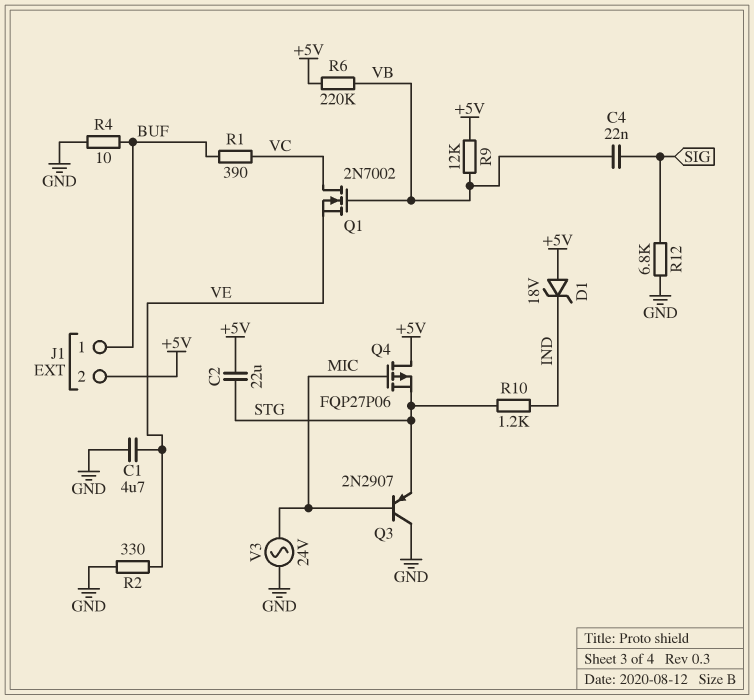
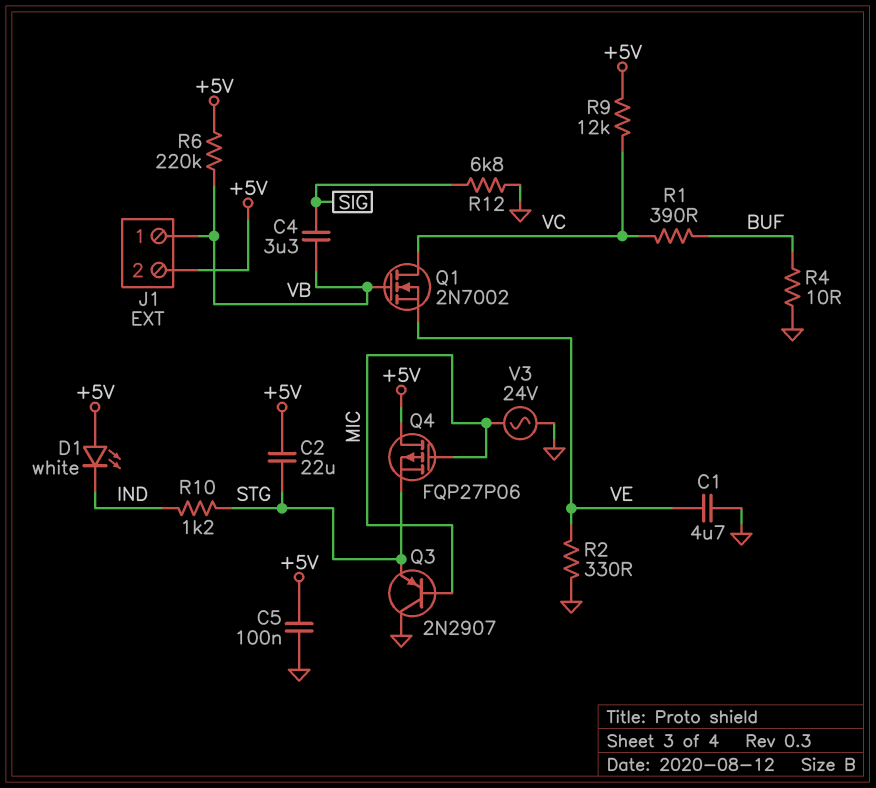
C4: 22nF (SIG, VB) -> 3.3uF (SIG, VB)
C5: none -> 100nF (+5V, GND)
D1: zener 18V (A +5V, K IND) -> LED white (A +5V, K IND)
J1 pin 1: BUF -> VB
R9: 12k (+5V, VB) -> 12k (+5V, VC)

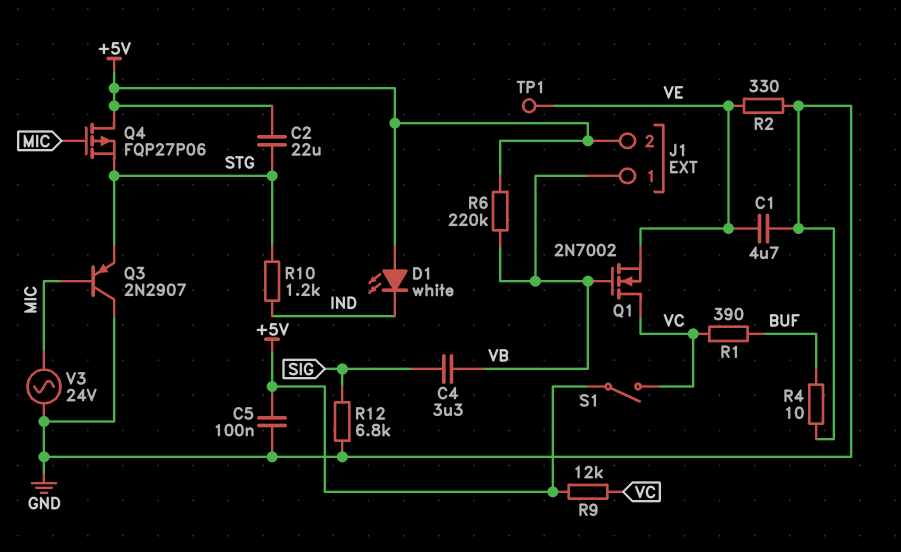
S1: none -> switch (+5V, VC)
TP1: none -> test point (VE)

